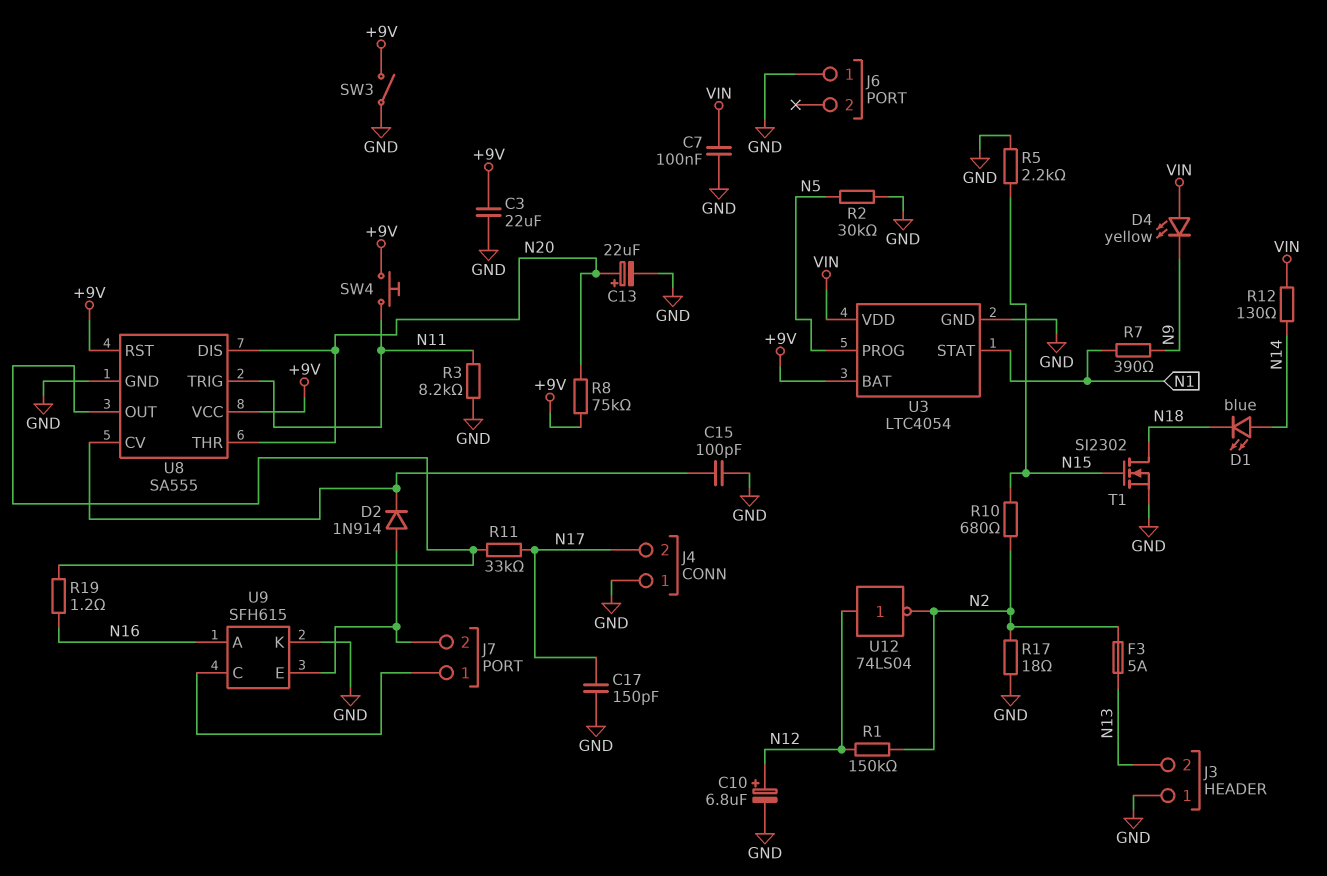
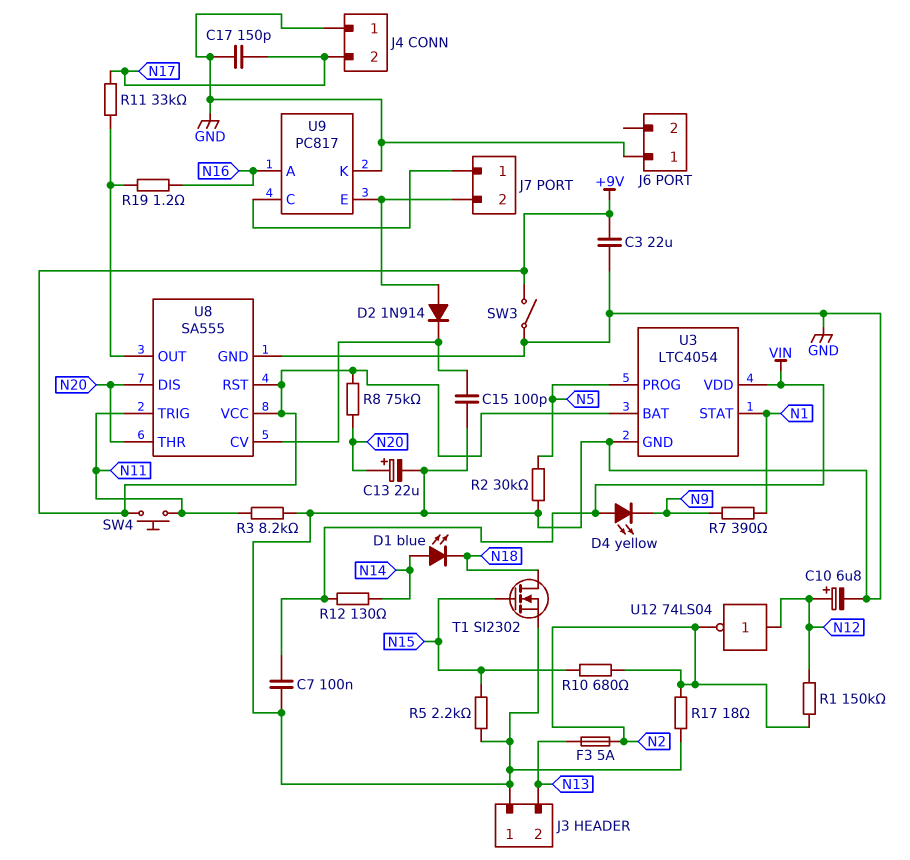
U9: SFH615 -> PC817

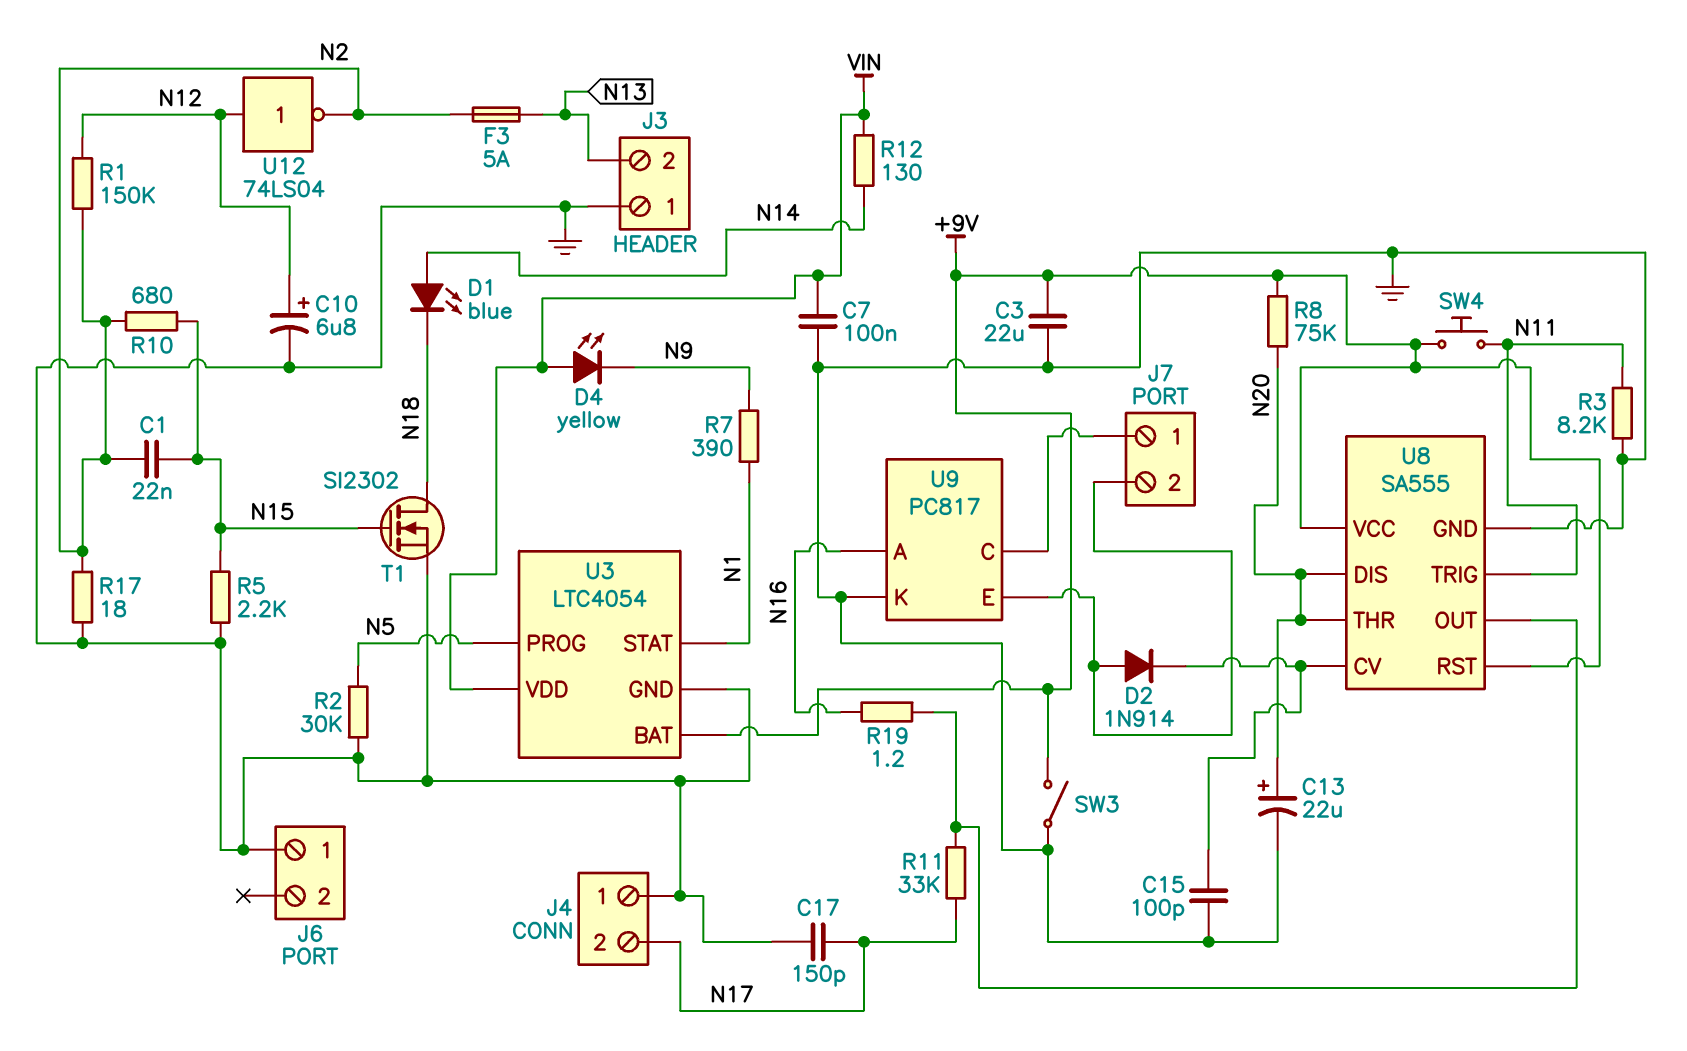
C1: none -> 22nF (N2, N15)

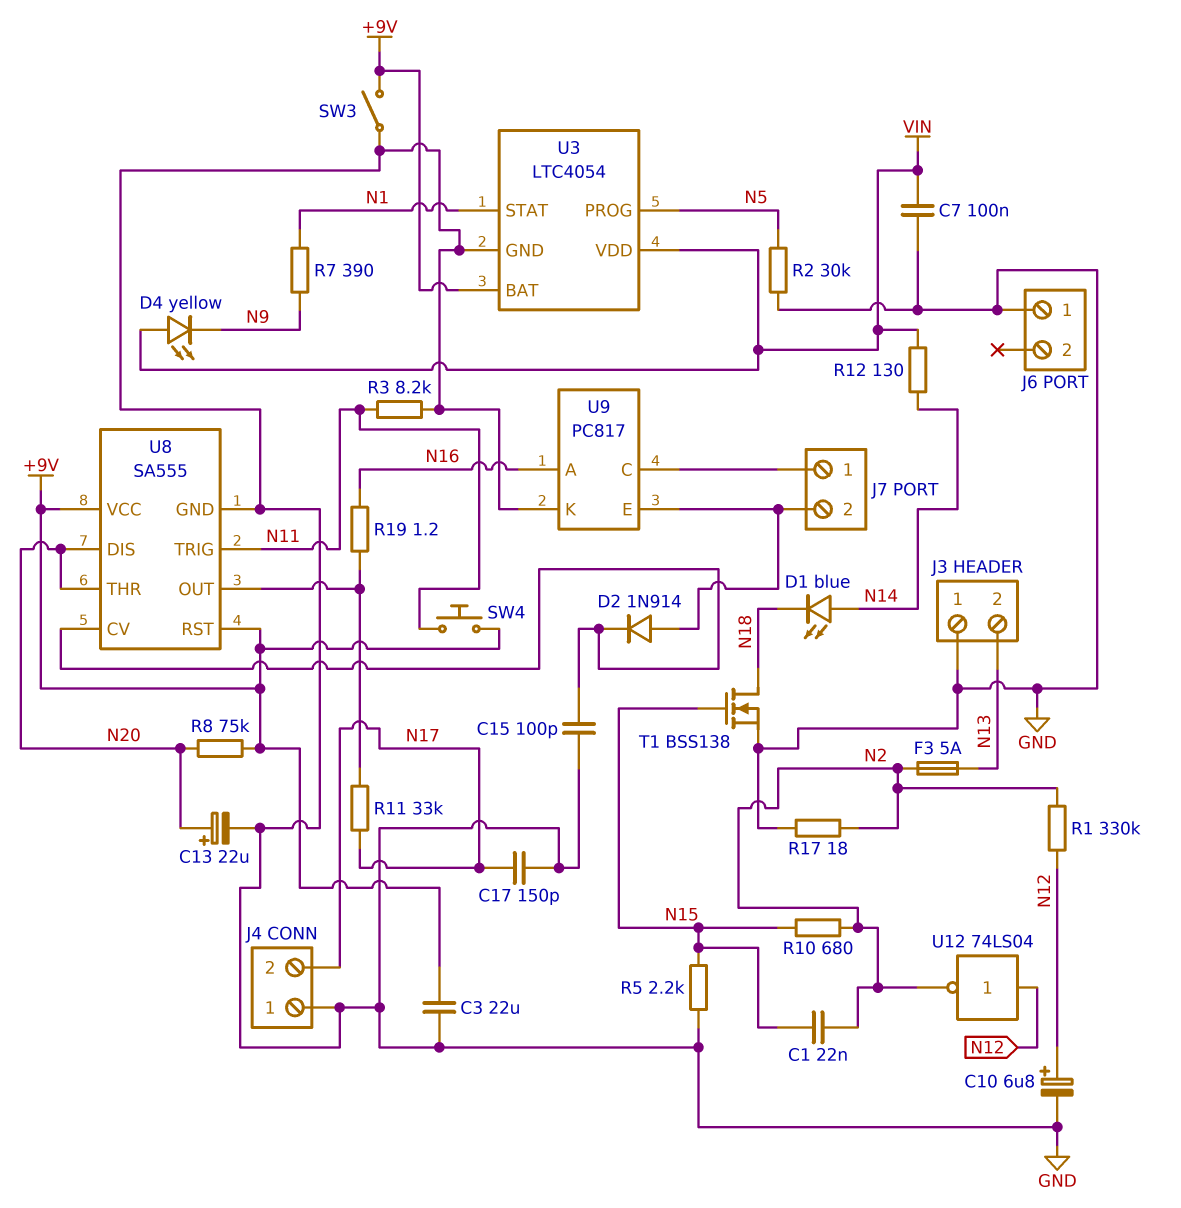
R1: 150k (N2, N12) -> 330k (N2, N12)
T1: NMOS SI2302 (G N15, D N18, S GND) -> NMOS BSS138 (G N15, D N18, S GND)

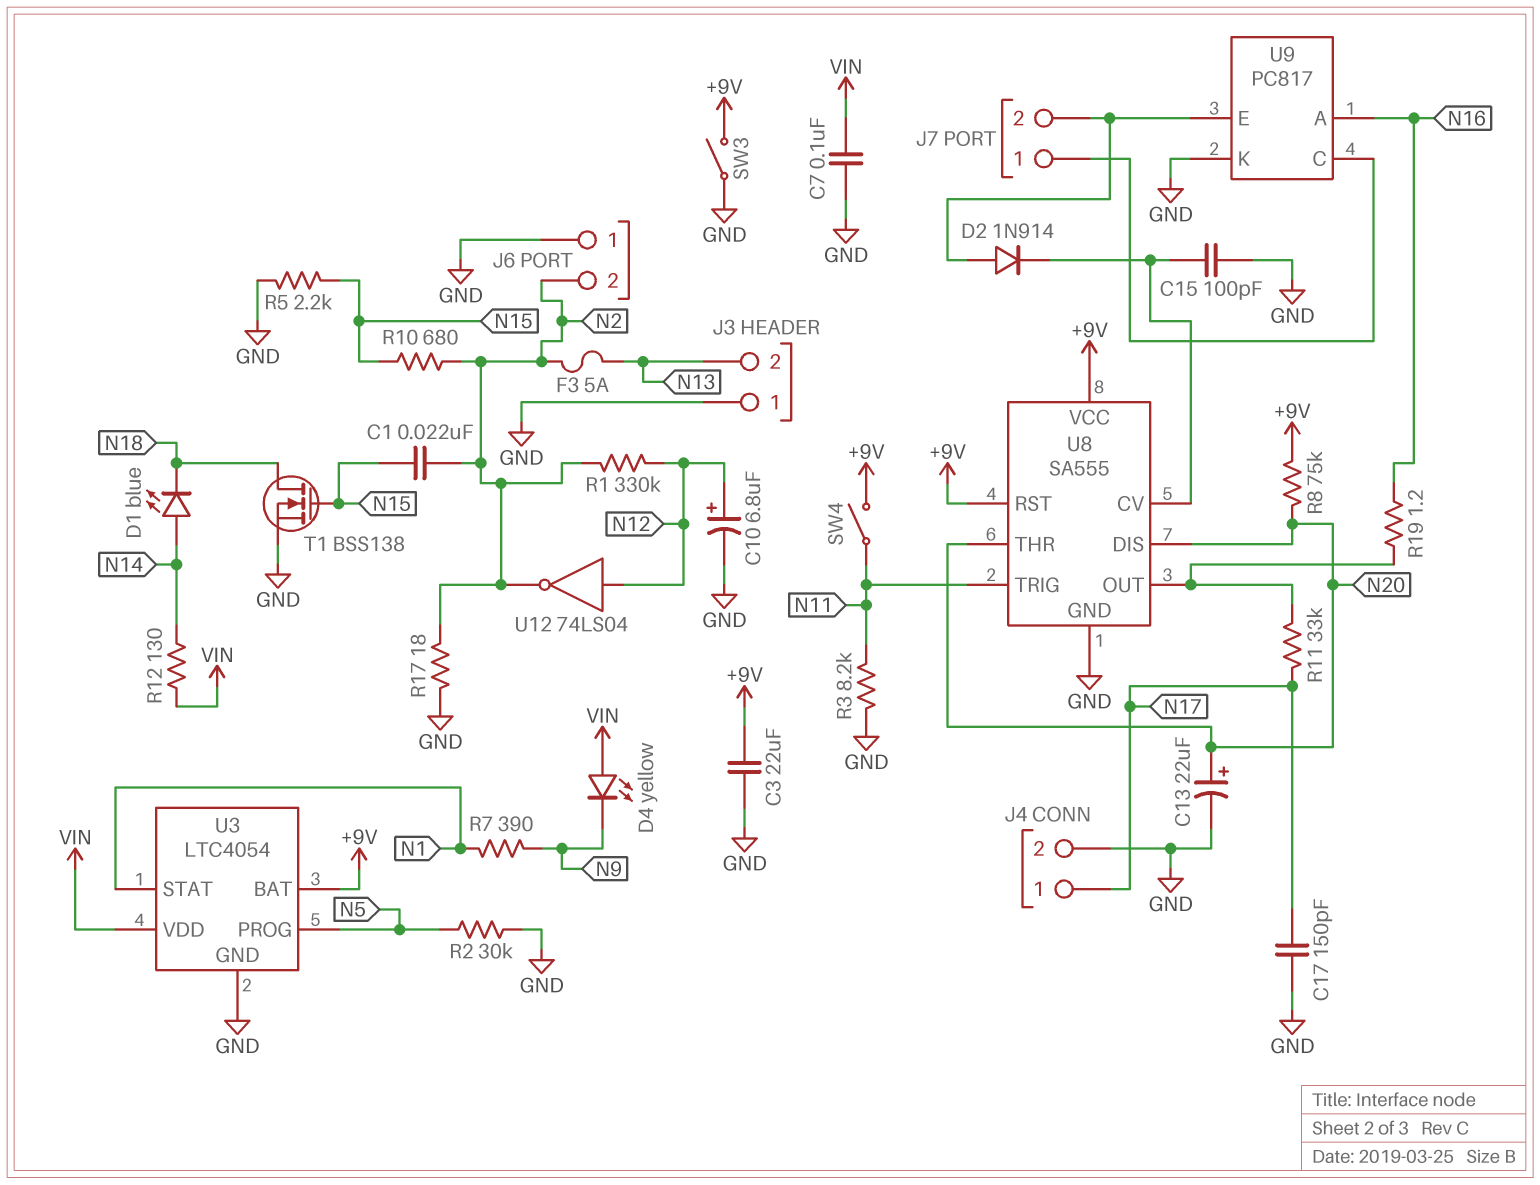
J4 pin 1: GND -> N17
J4 pin 2: N17 -> GND
J6 pin 2: none -> N2
SW4: button (+9V, N11) -> switch (+9V, N11)

